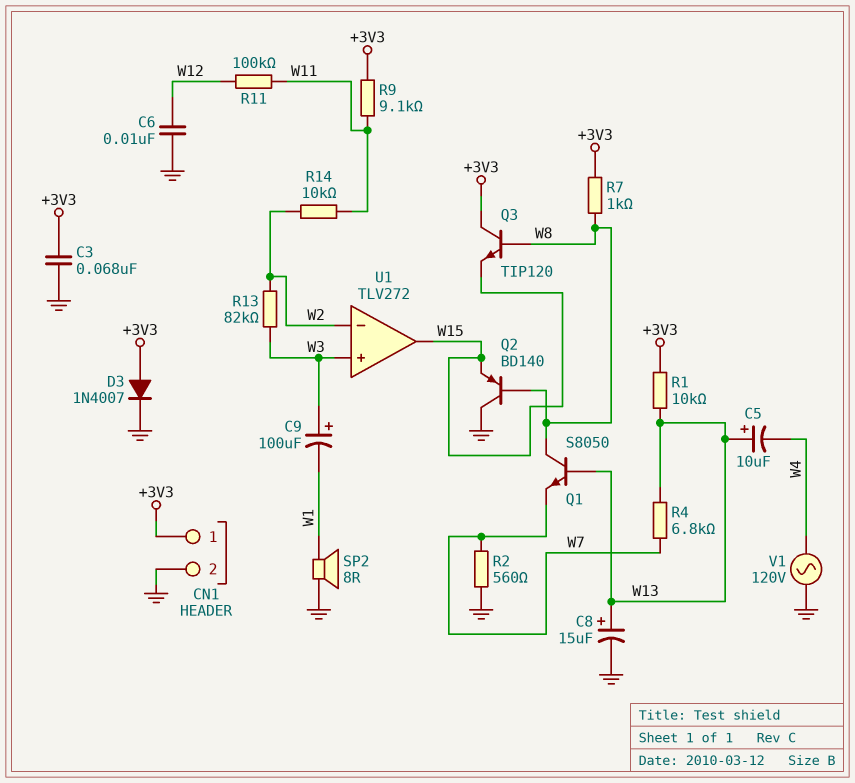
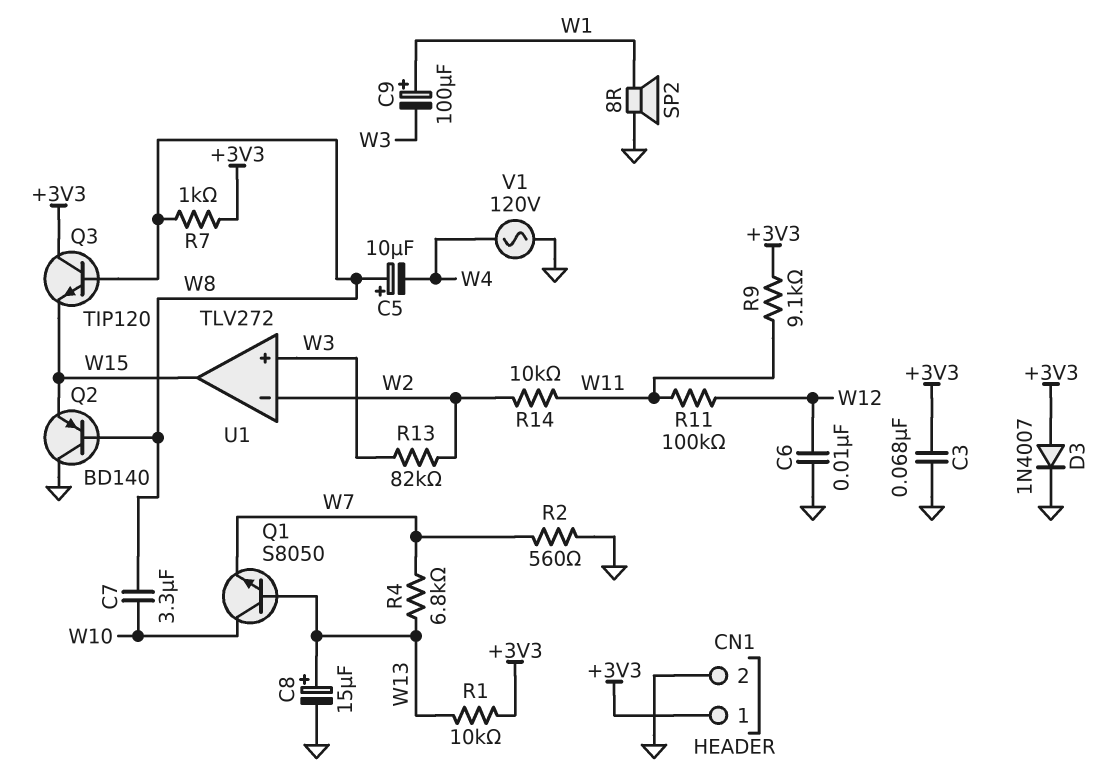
C5: 10uF (plus W13, minus W4) -> 10uF (plus W8, minus W4)
C7: none -> 3.3uF (W8, W10)
C9: 100uF (plus W3, minus W1) -> 100uF (plus W1, minus W3)
Q1: NPN S8050 (B W13, C W8, E W7) -> NPN S8050 (B W13, C W10, E W7)

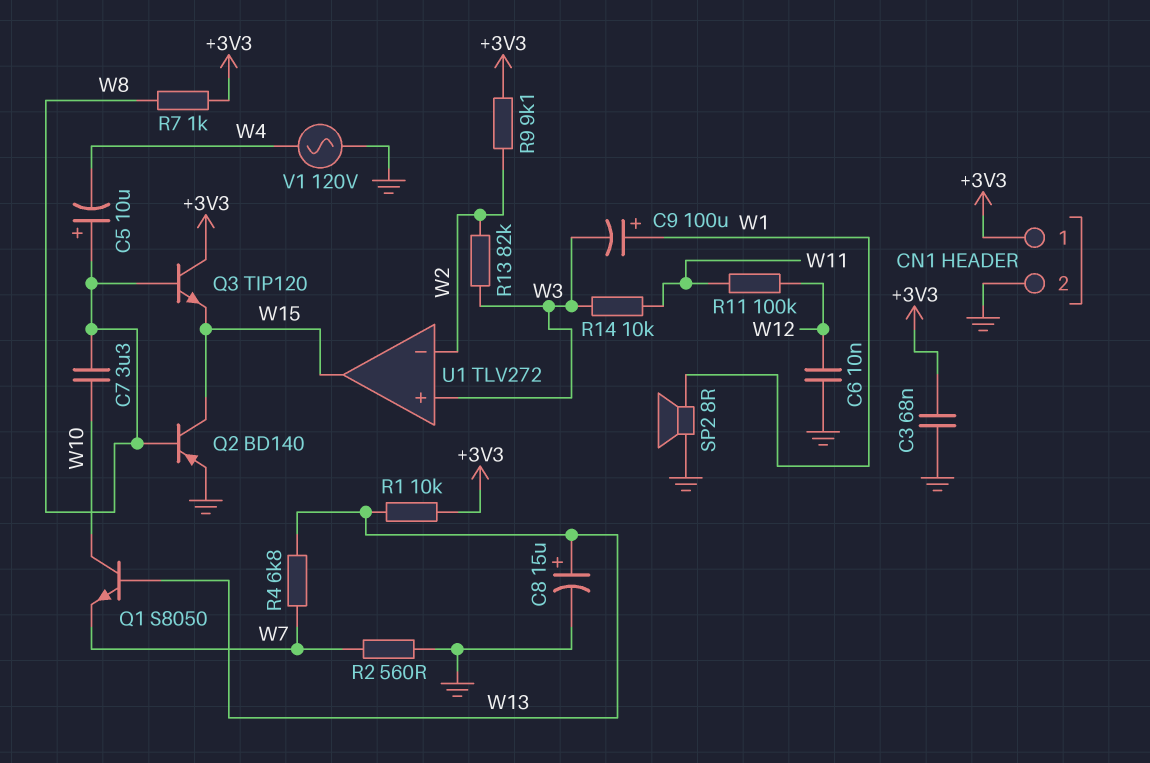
D3: diode 1N4007 (A +3V3, K GND) -> none
Q2: PNP BD140 (B W8, C GND, E W15) -> PNP BD140 (B W8, C W15, E GND)
R9: 9.1k (+3V3, W11) -> 9.1k (+3V3, W2)
R14: 10k (W2, W11) -> 10k (W3, W11)

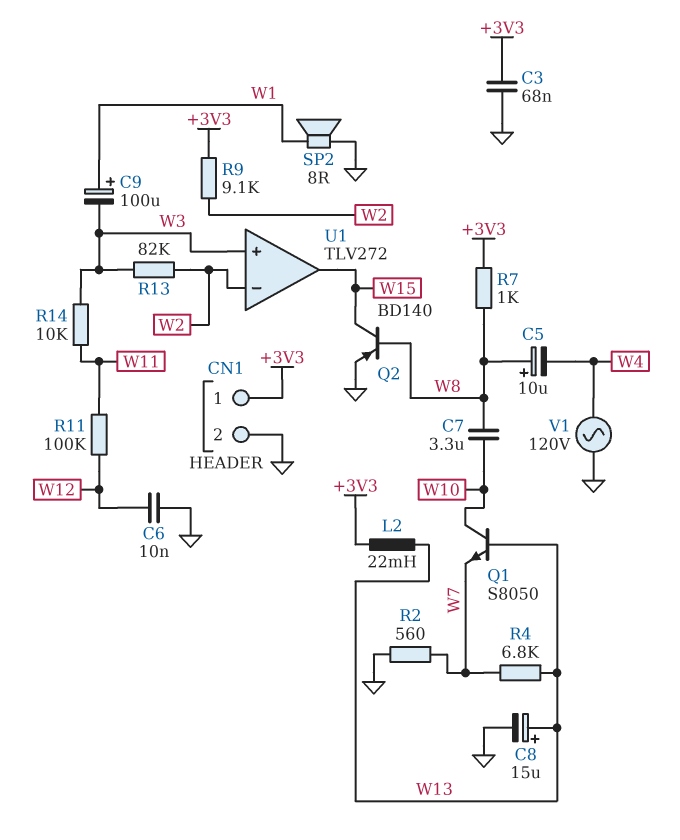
L2: none -> 22mH (+3V3, W13)
Q3: NPN TIP120 (B W8, C +3V3, E W15) -> none
R1: 10k (+3V3, W13) -> none

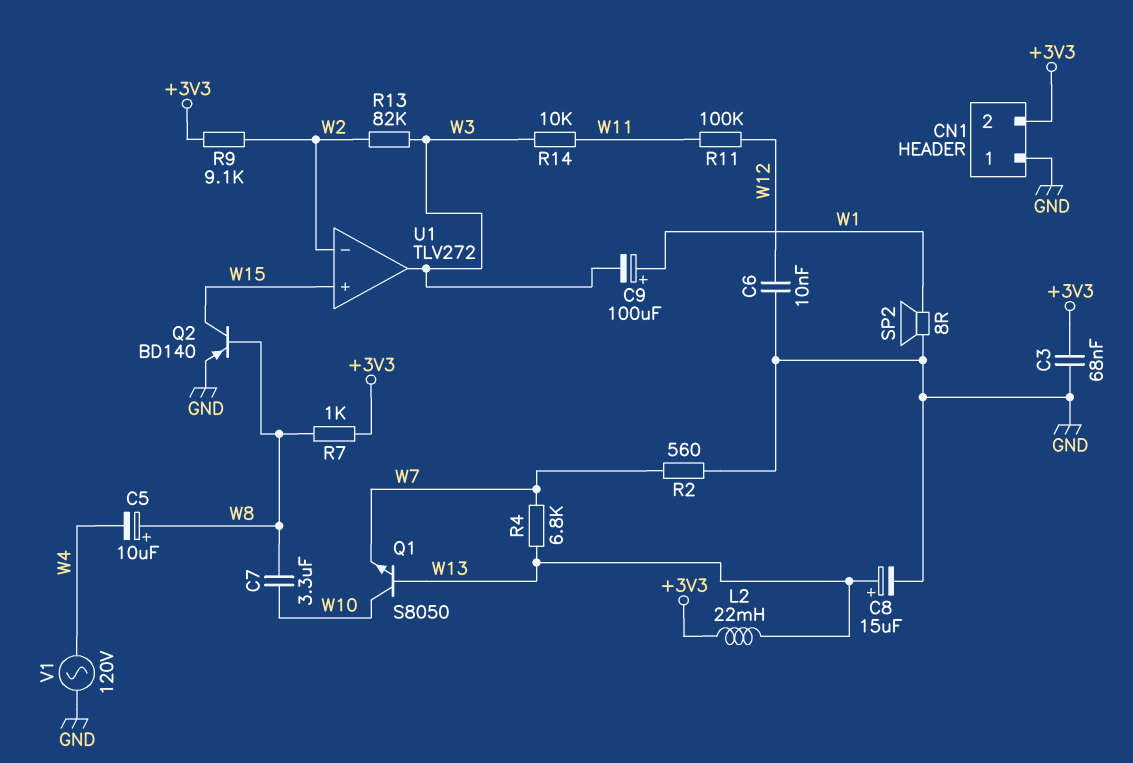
CN1 pin 1: +3V3 -> GND
CN1 pin 2: GND -> +3V3
U1 pin in+: W3 -> W15
U1 pin out: W15 -> W3

